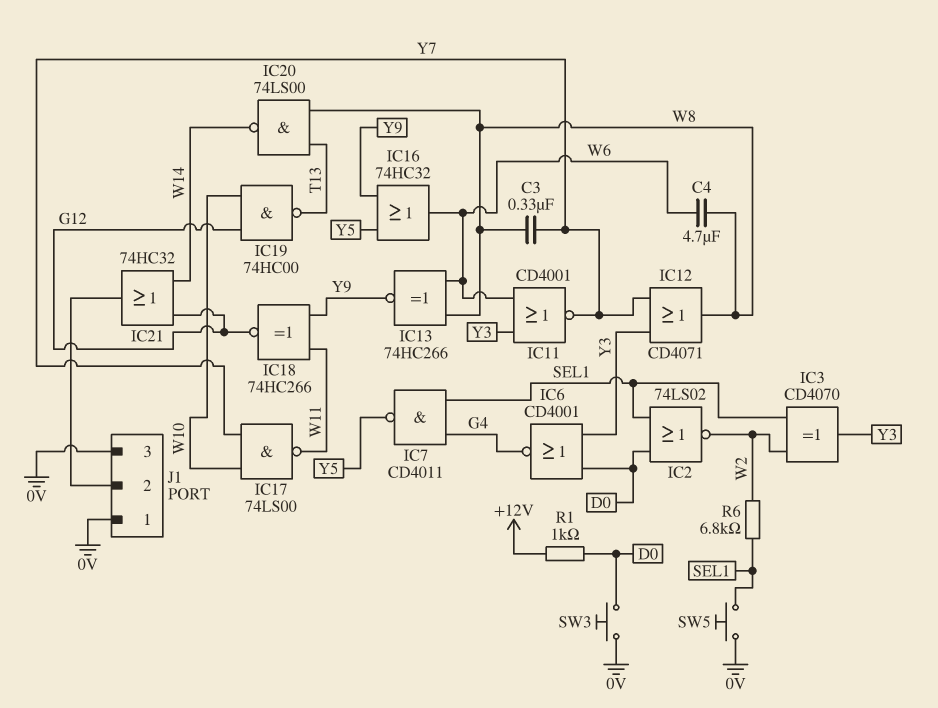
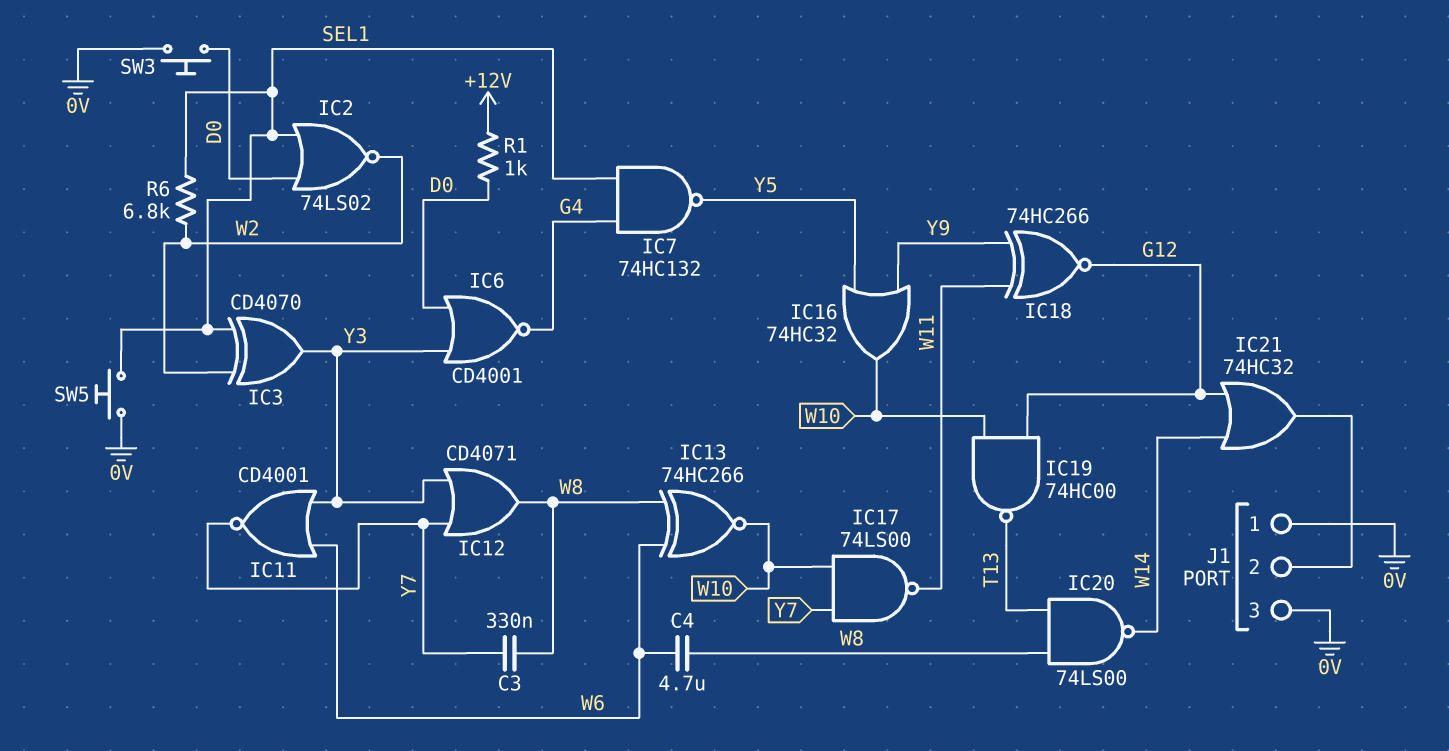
IC7: NAND CD4011 (in G4, in SEL1, out Y5) -> NAND 74HC132 (in G4, in SEL1, out Y5)
IC13: XNOR 74HC266 (in W6, in W8, out Y9) -> XNOR 74HC266 (in W6, in W8, out W10)
IC16: OR 74HC32 (in Y5, in Y9, out W6) -> OR 74HC32 (in Y5, in Y9, out W10)

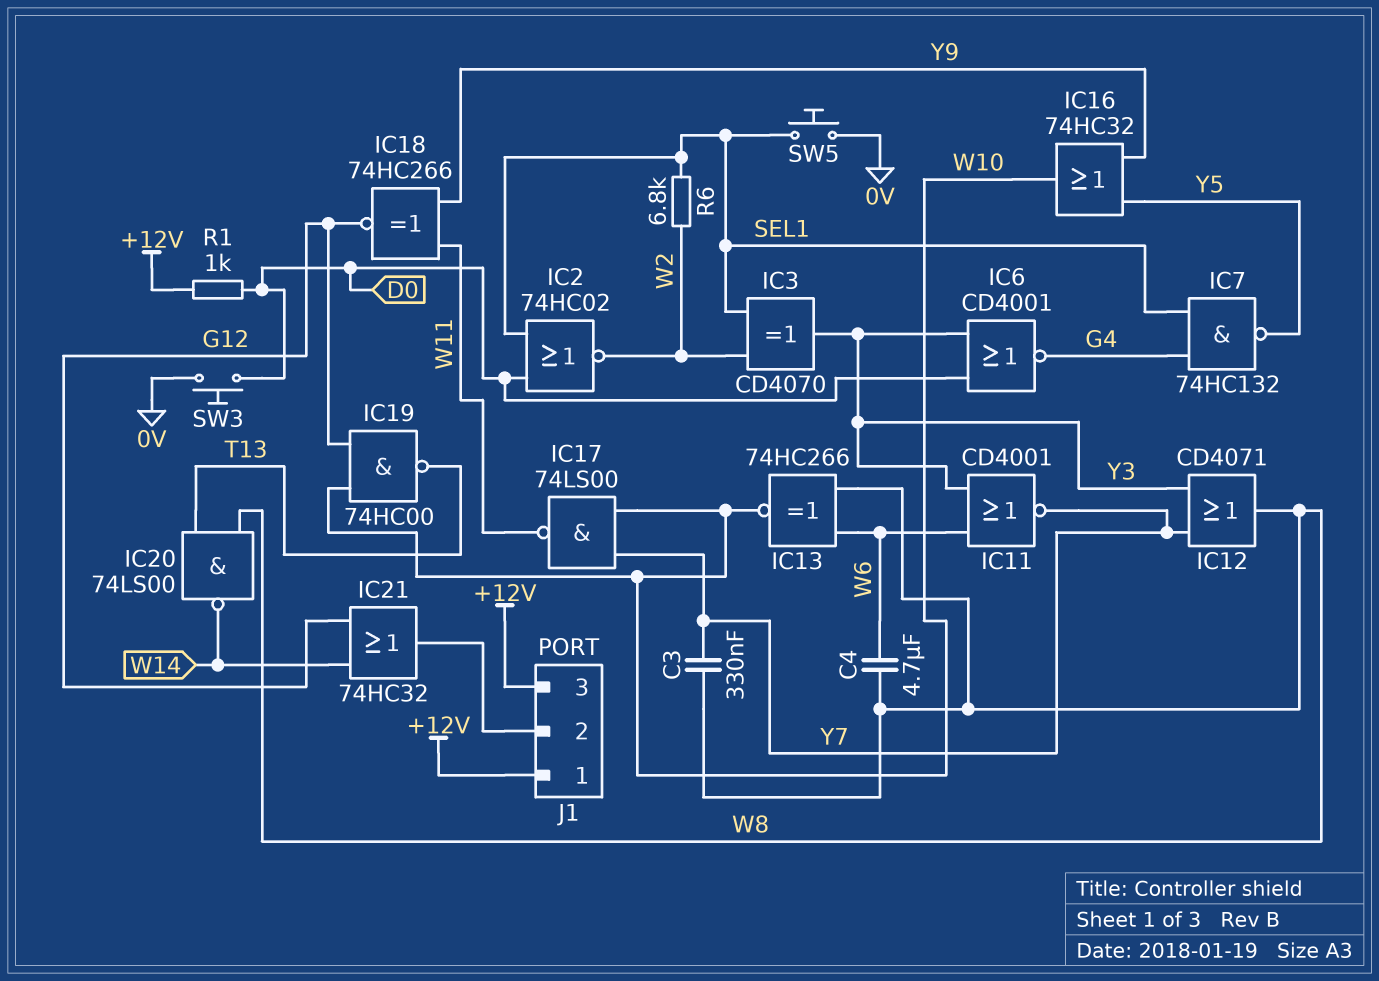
IC2: NOR 74LS02 (in D0, in SEL1, out W2) -> NOR 74HC02 (in D0, in SEL1, out W2)
J1 pin 1: 0V -> +12V
J1 pin 3: 0V -> +12V

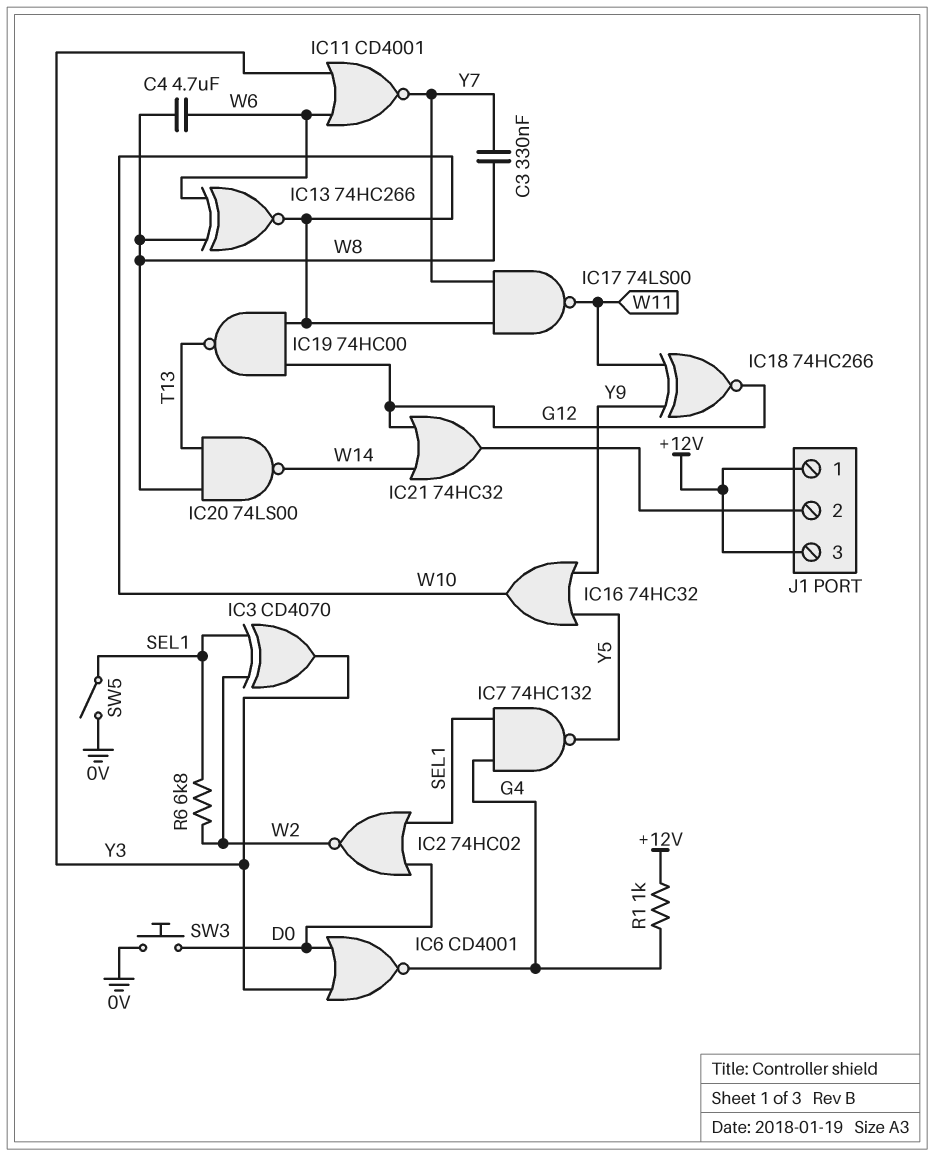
IC12: OR CD4071 (in Y3, in Y7, out W8) -> none
R1: 1k (+12V, D0) -> 1k (+12V, G4)
SW5: button (0V, SEL1) -> switch (0V, SEL1)

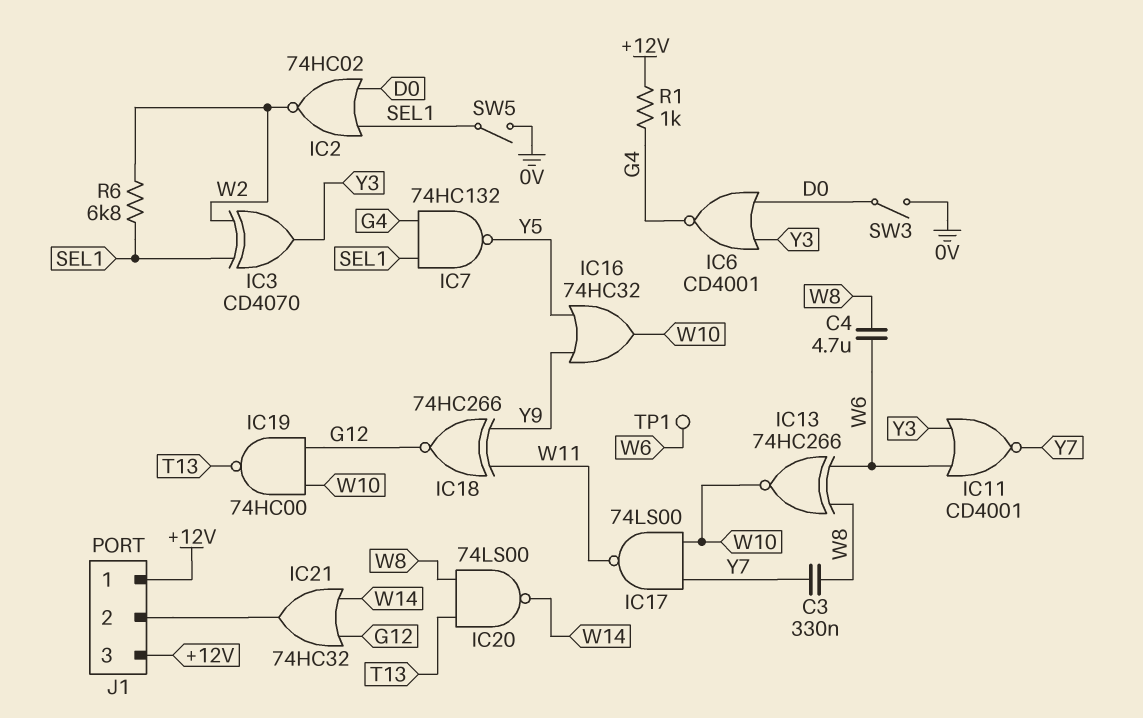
SW3: button (0V, D0) -> switch (0V, D0)
TP1: none -> test point (W6)

